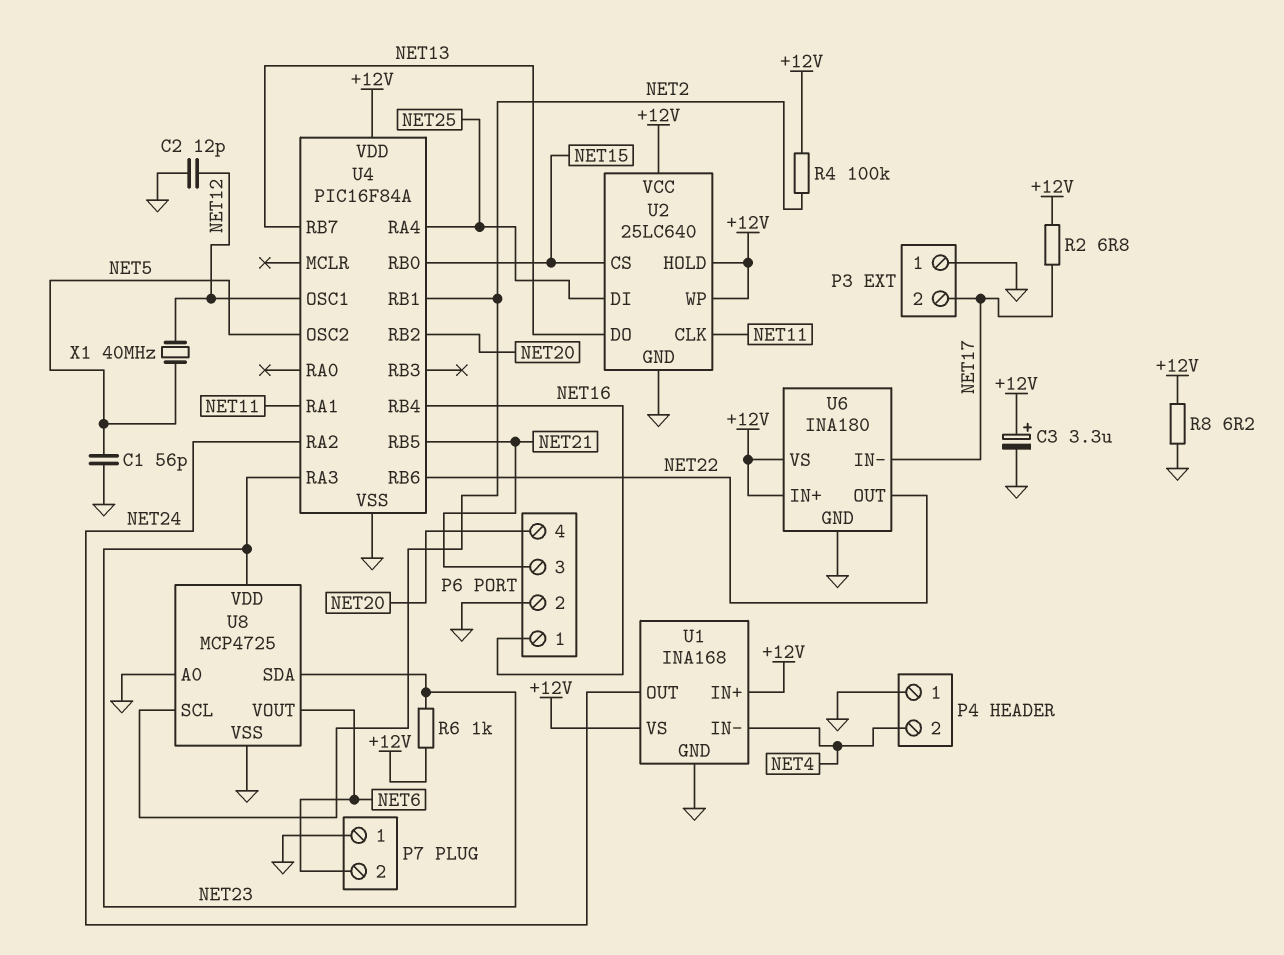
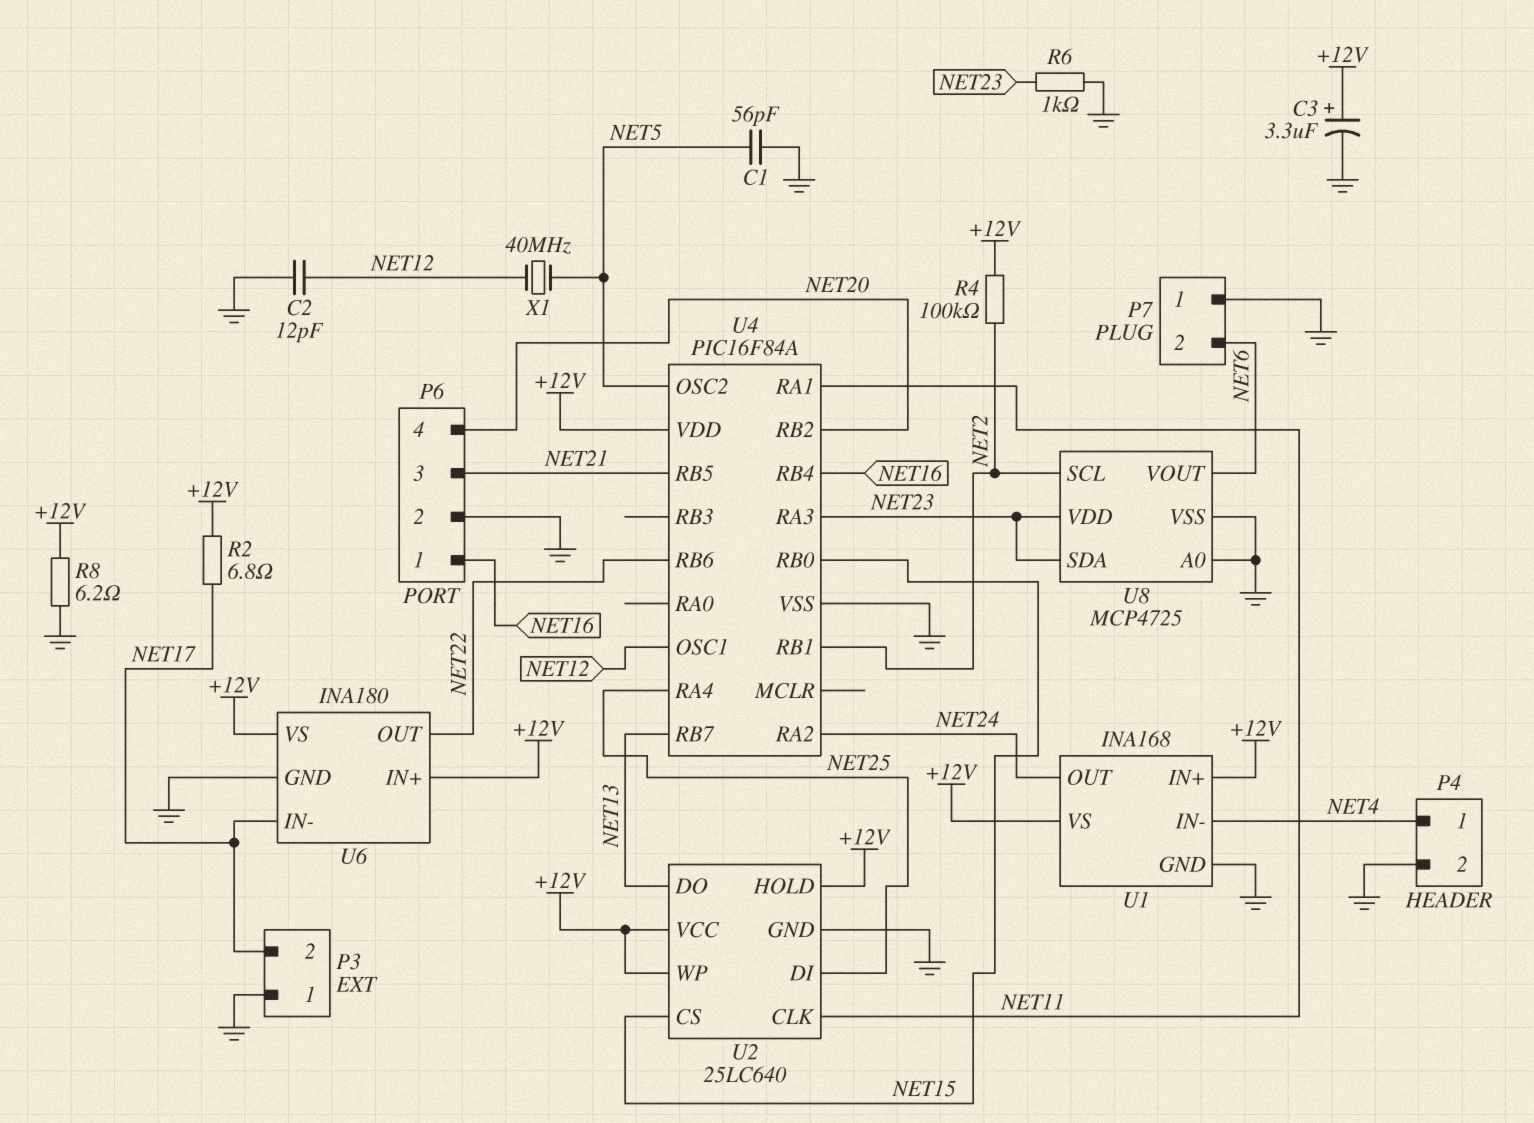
P4 pin 1: GND -> NET4
P4 pin 2: NET4 -> GND
R6: 1k (+12V, NET23) -> 1k (GND, NET23)

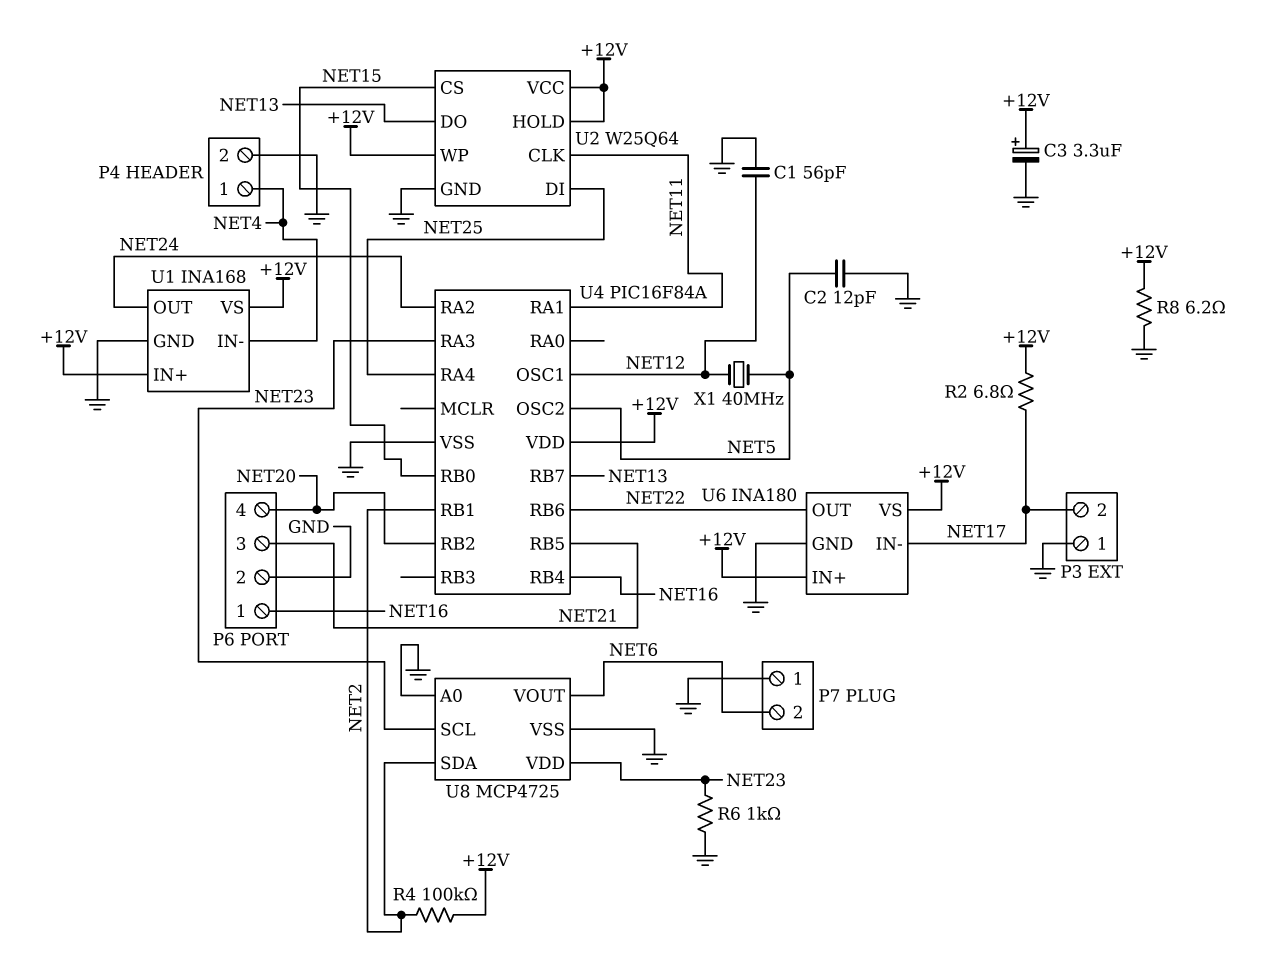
C1: 56pF (GND, NET5) -> 56pF (GND, NET12)
C2: 12pF (GND, NET12) -> 12pF (GND, NET5)
U2: 25LC640 -> W25Q64
U8 pin SCL: NET2 -> NET23
U8 pin SDA: NET23 -> NET2

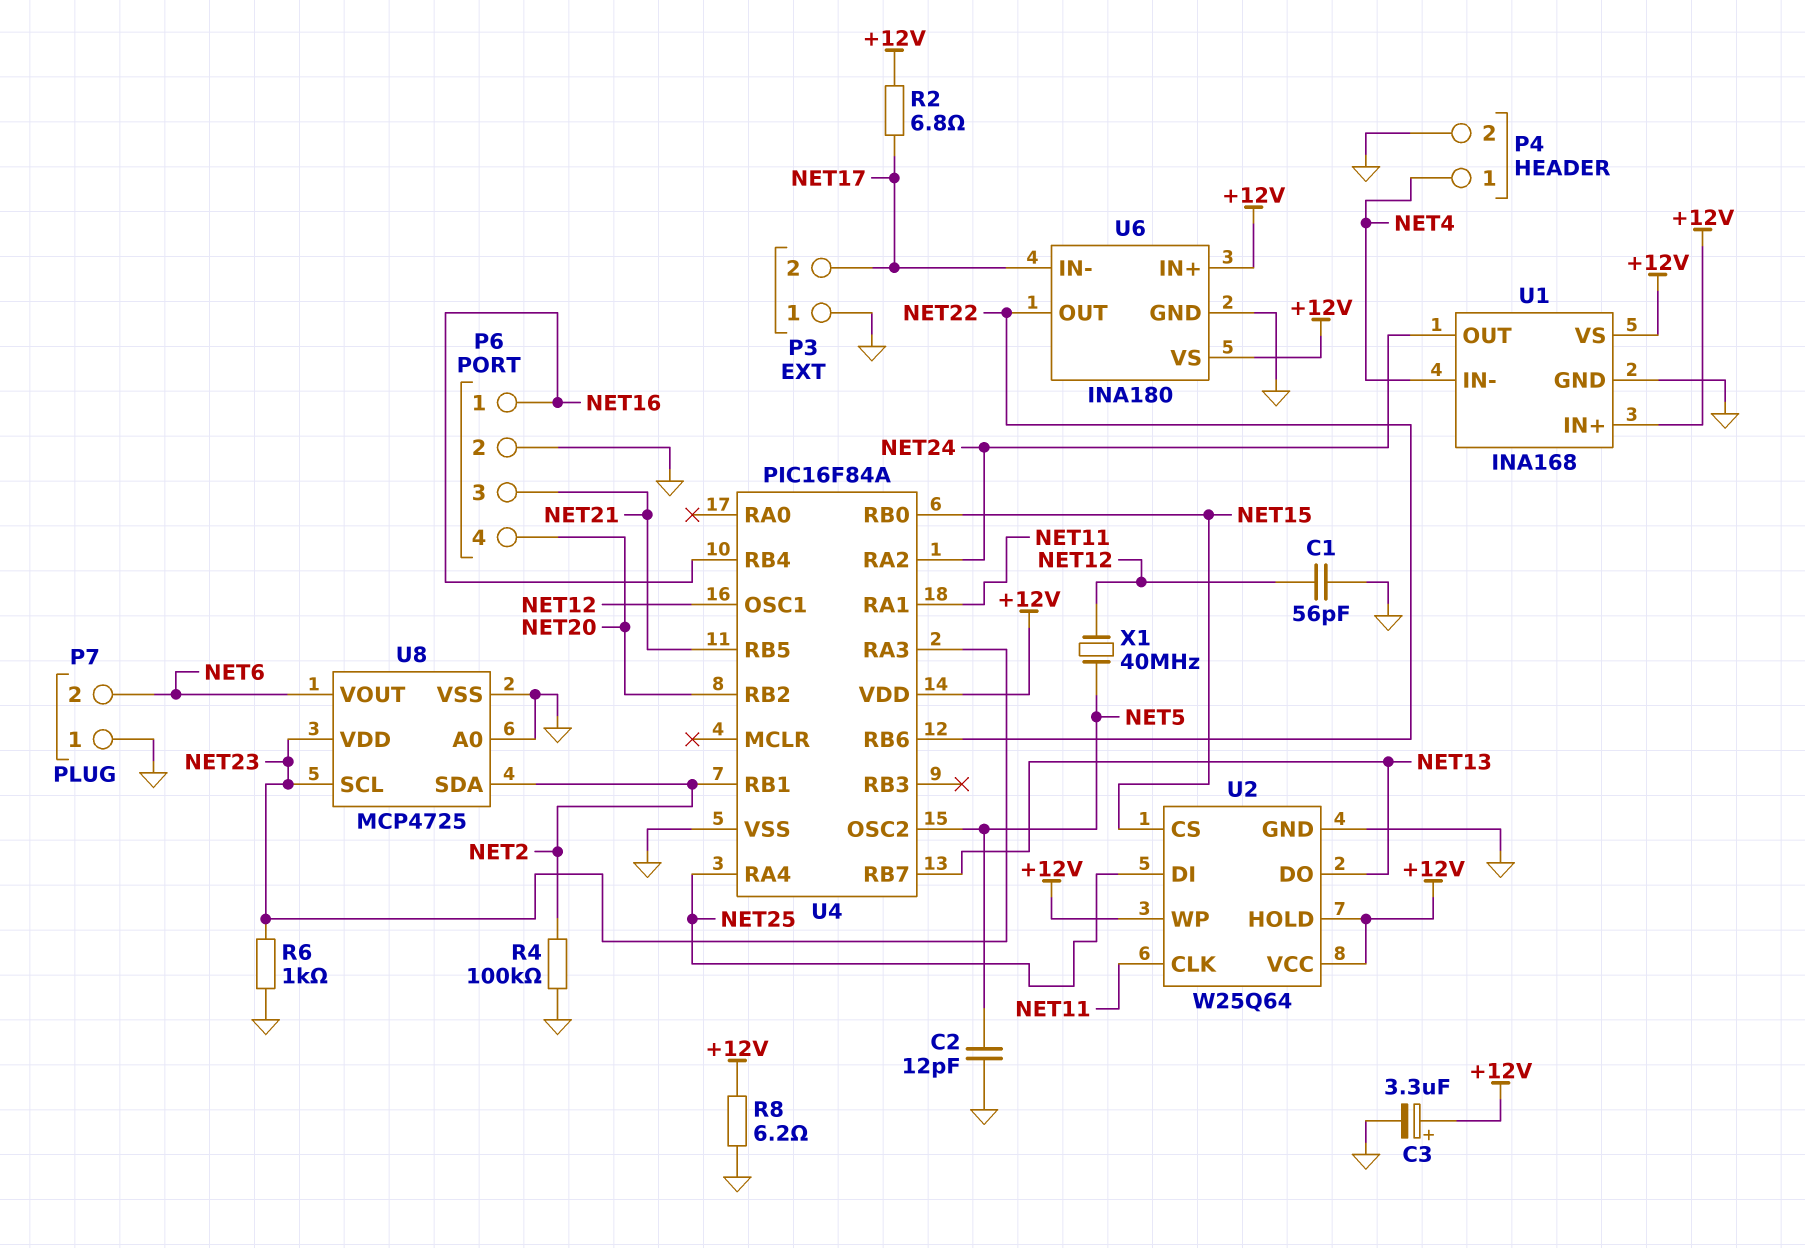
R4: 100k (+12V, NET2) -> 100k (GND, NET2)

